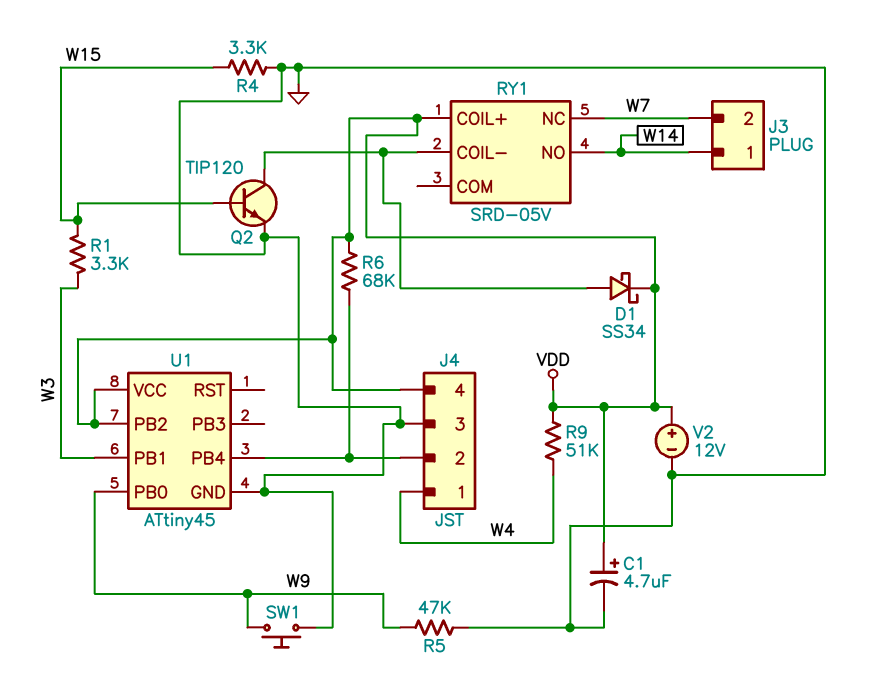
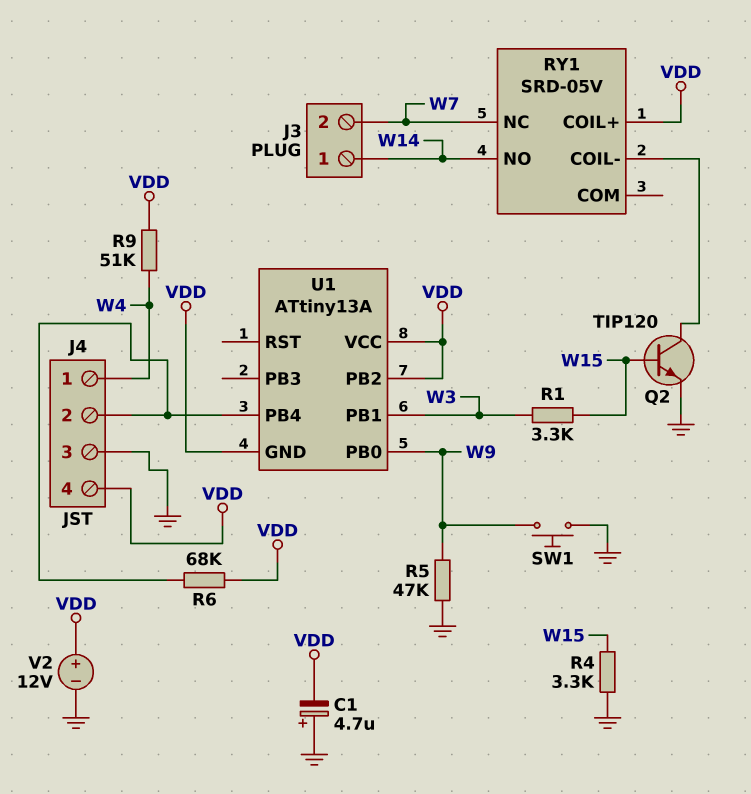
C1: 4.7uF (plus VDD, minus GND) -> 4.7uF (plus GND, minus VDD)
D1: schottky SS34 (A RY1/COIL-, K VDD) -> none
U1: ATtiny45 -> ATtiny13A
U1 pin GND: GND -> VDD

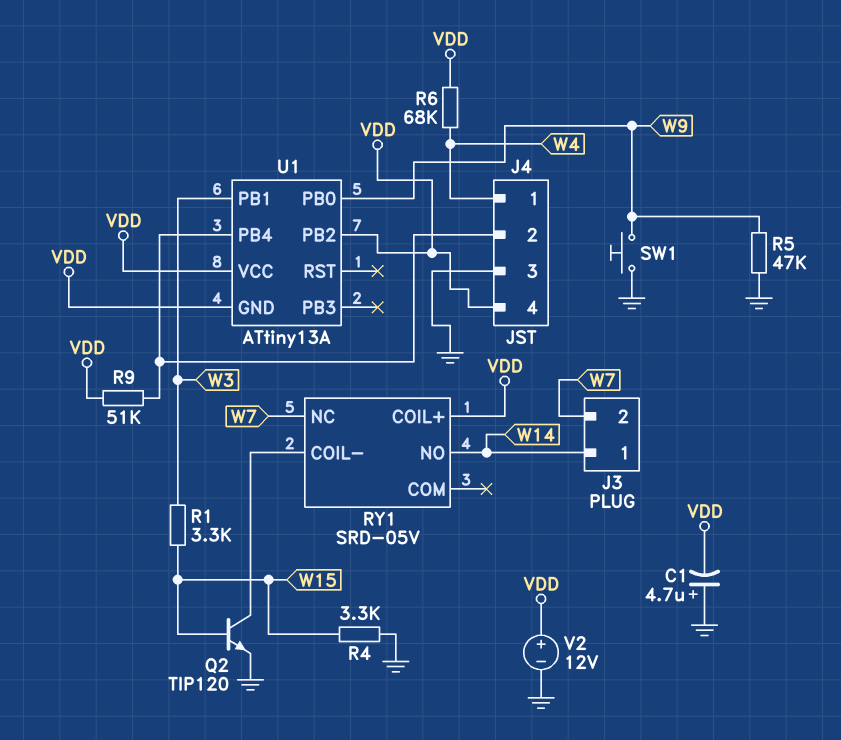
R6: 68k (J4/2, VDD) -> 68k (VDD, W4)
R9: 51k (VDD, W4) -> 51k (J4/2, VDD)

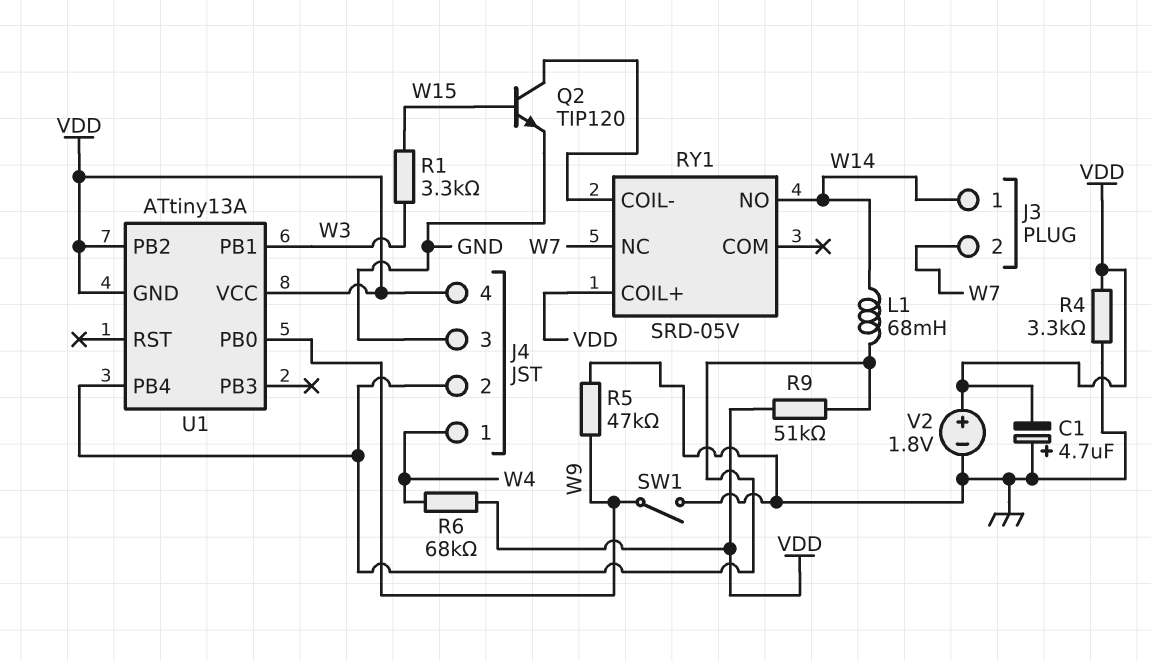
L1: none -> 68mH (J4/2, W14)
R4: 3.3k (GND, W15) -> 3.3k (GND, VDD)
SW1: button (GND, W9) -> switch (GND, W9)
V2: 12V (plus VDD, minus GND) -> 1.8V (plus VDD, minus GND)

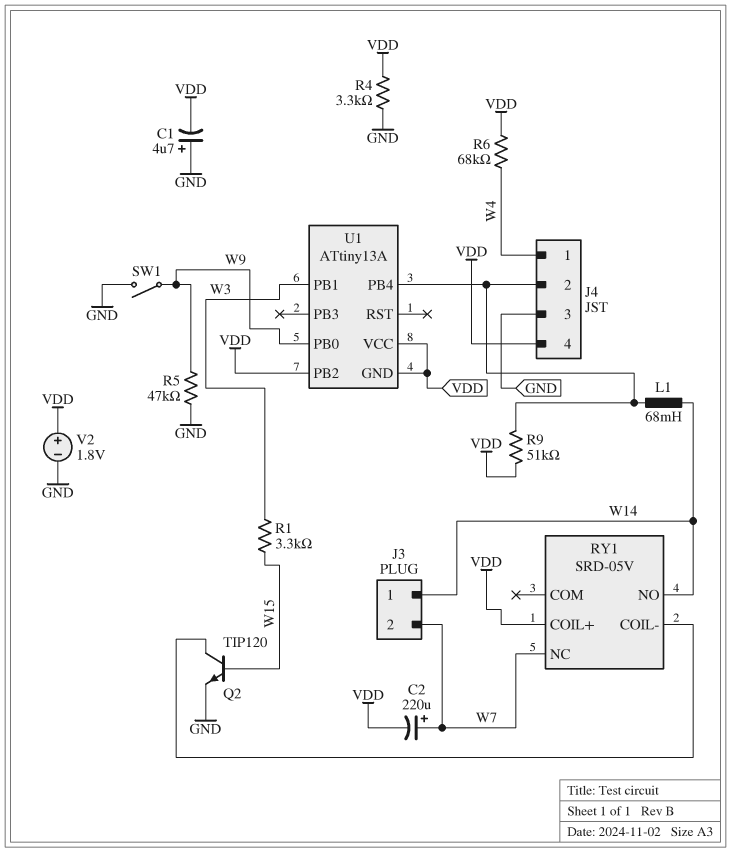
C2: none -> 220uF (plus W7, minus VDD)

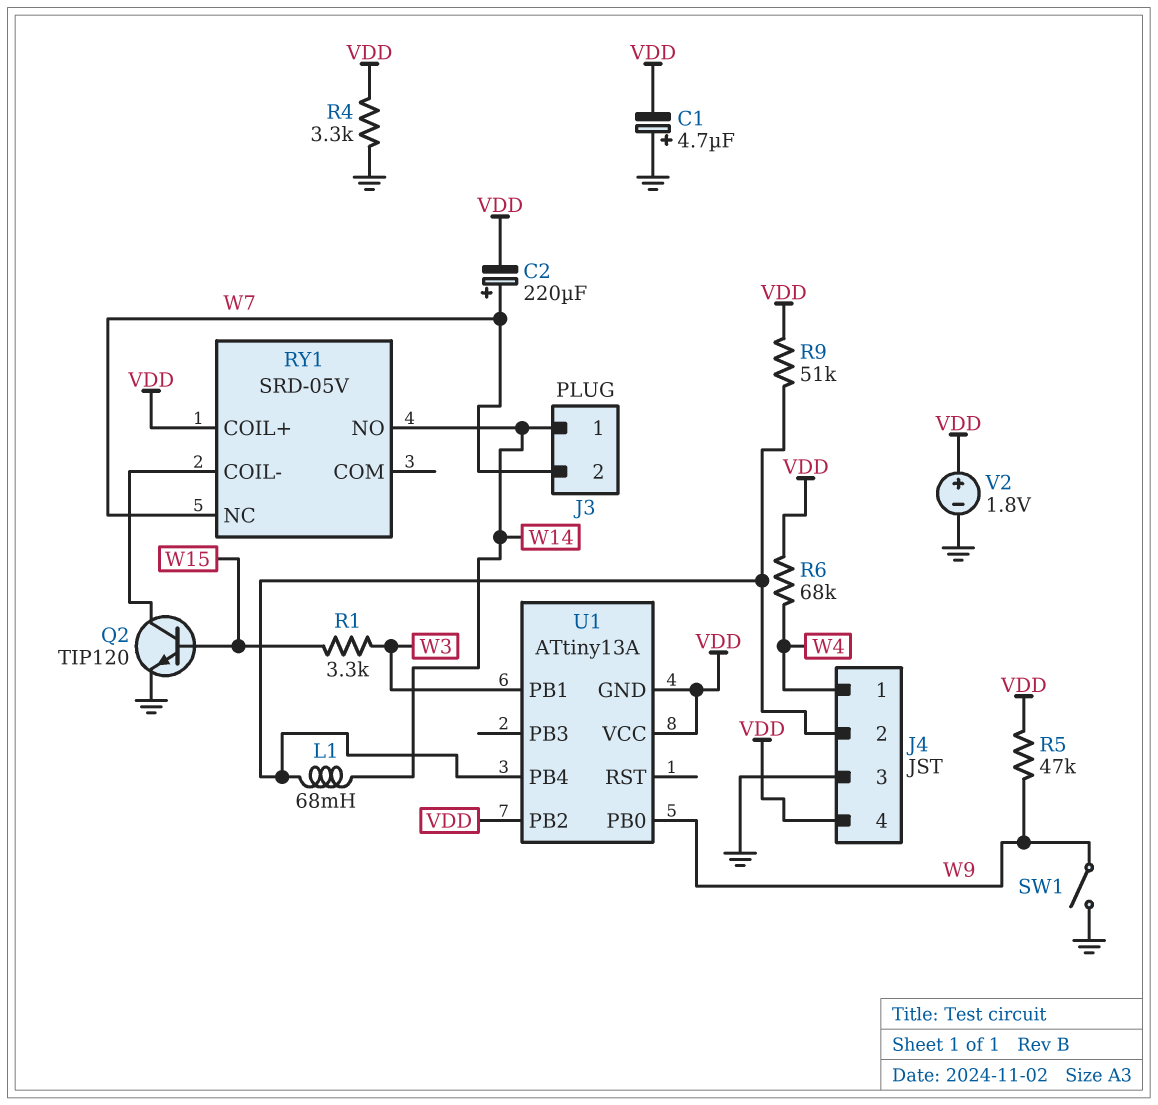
R5: 47k (GND, W9) -> 47k (VDD, W9)

